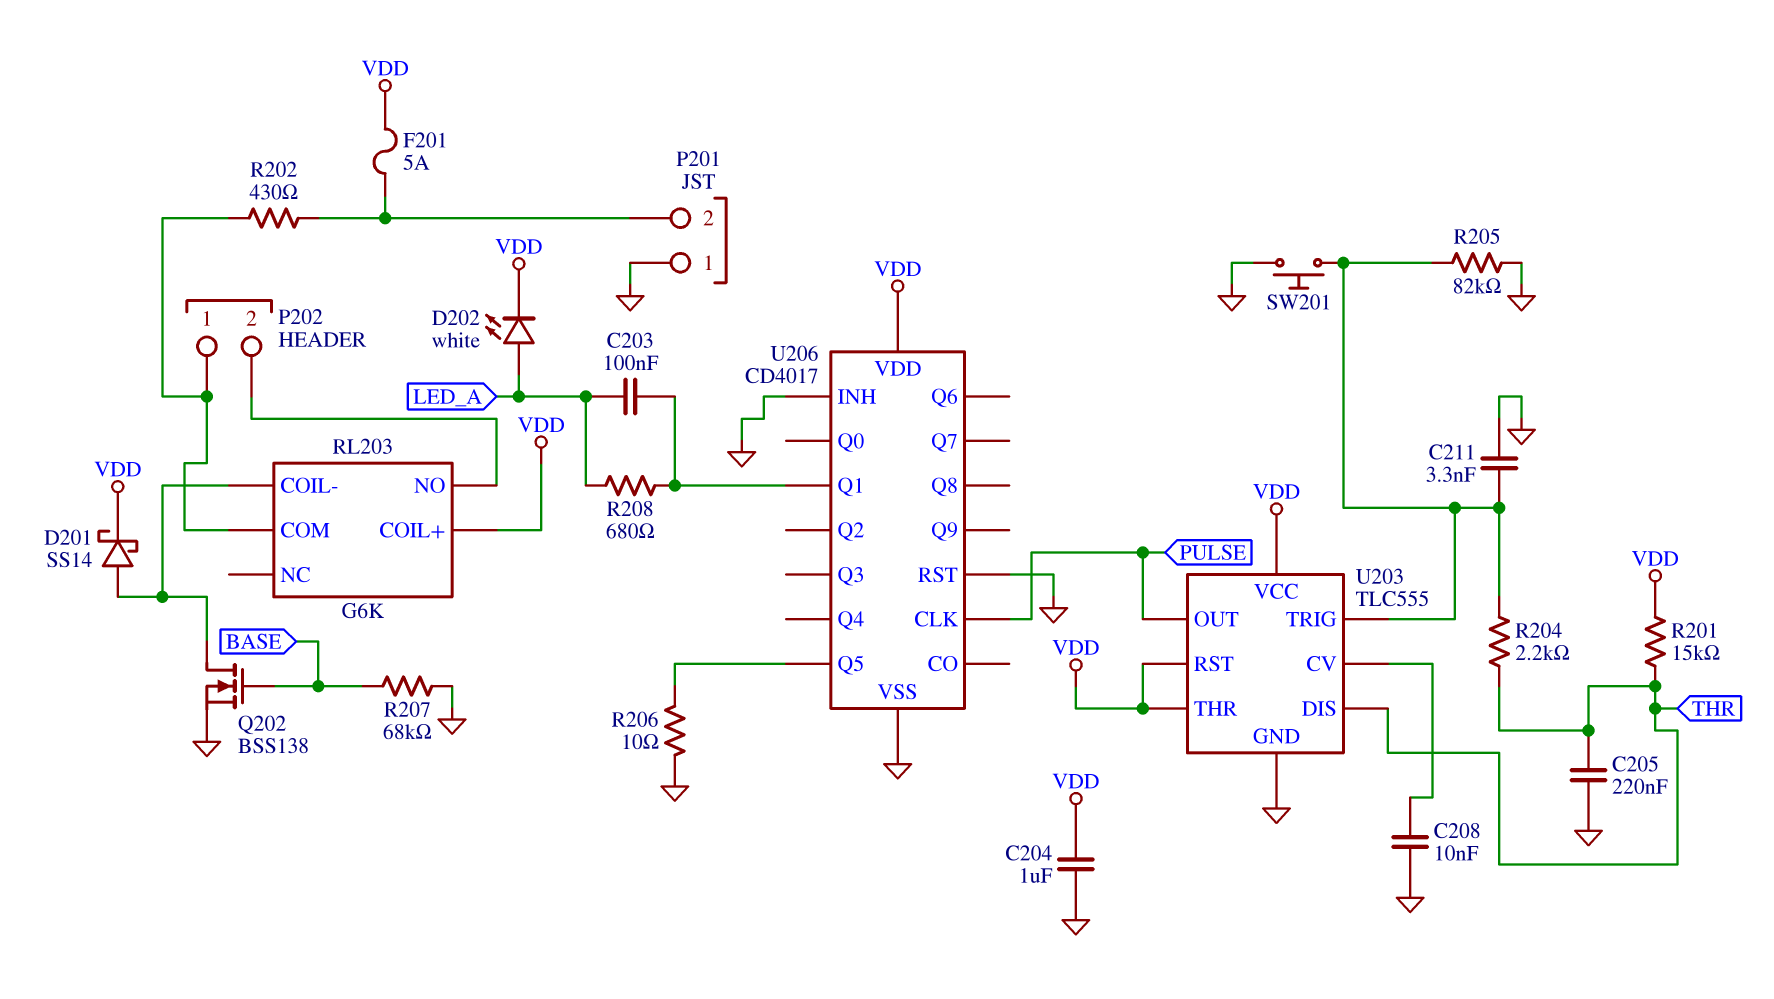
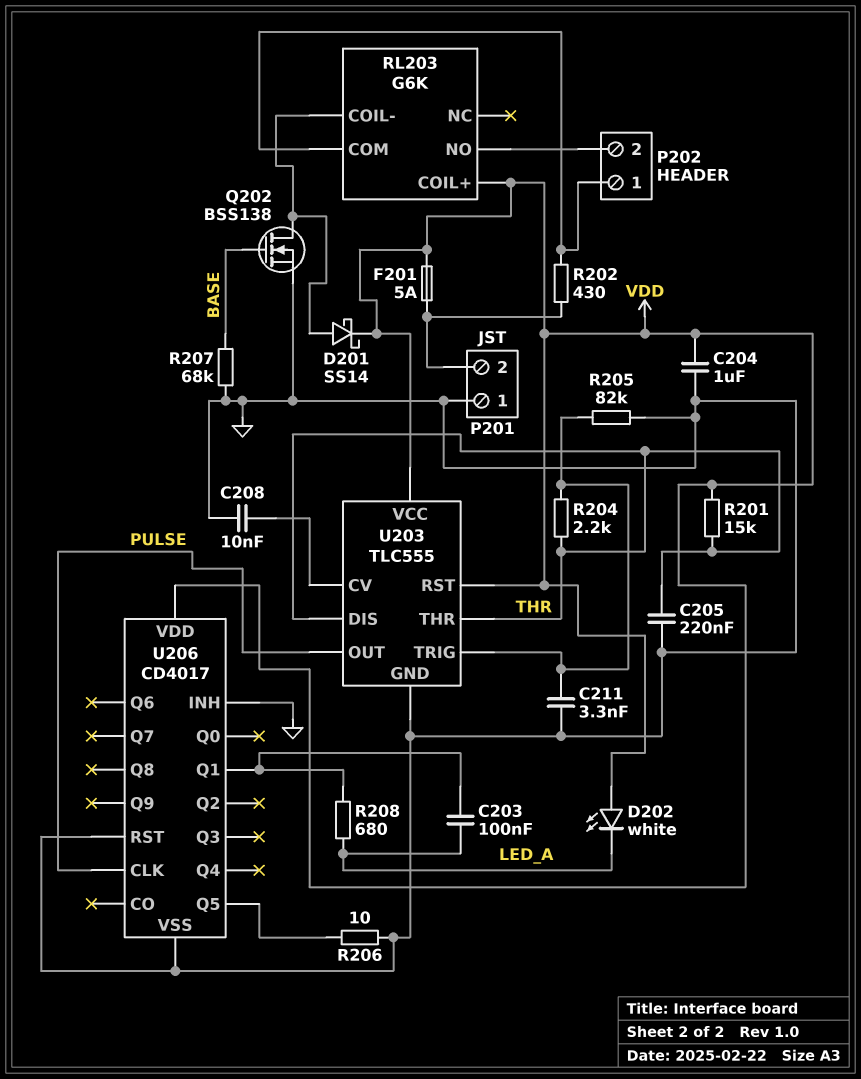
D202: LED white (A LED_A, K VDD) -> LED white (A VDD, K LED_A)
SW201: button (GND, U203/TRIG) -> none
U203 pin THR: VDD -> THR

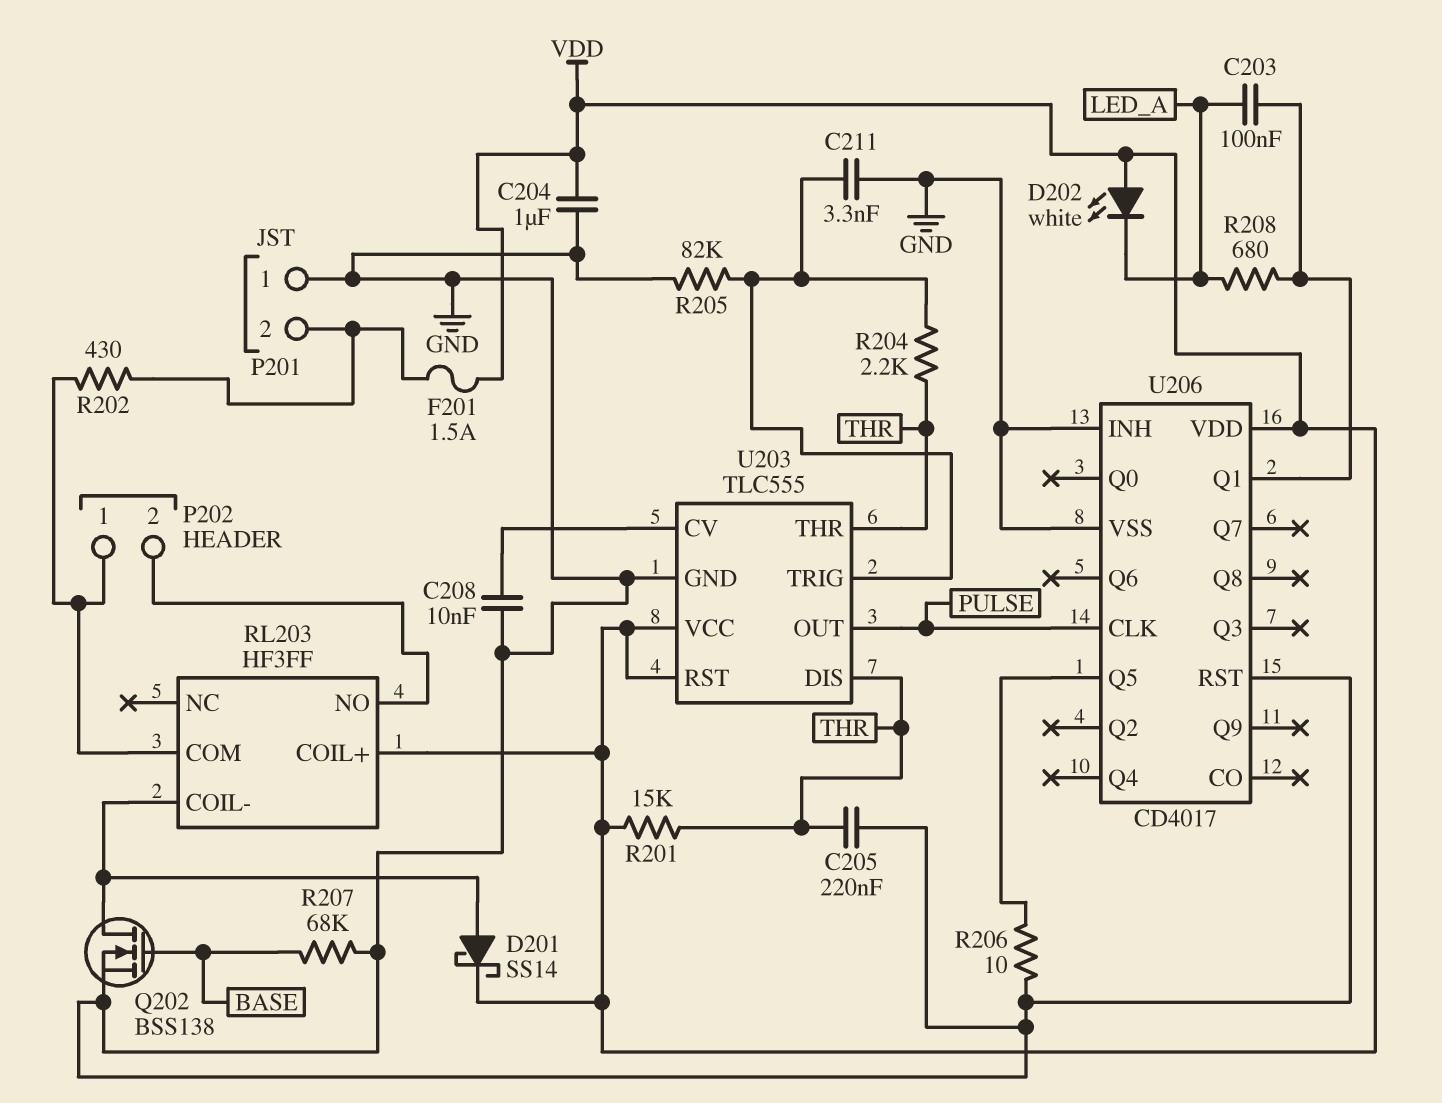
F201: 5A (P201/2, VDD) -> 1.5A (P201/2, VDD)
RL203: G6K -> HF3FF

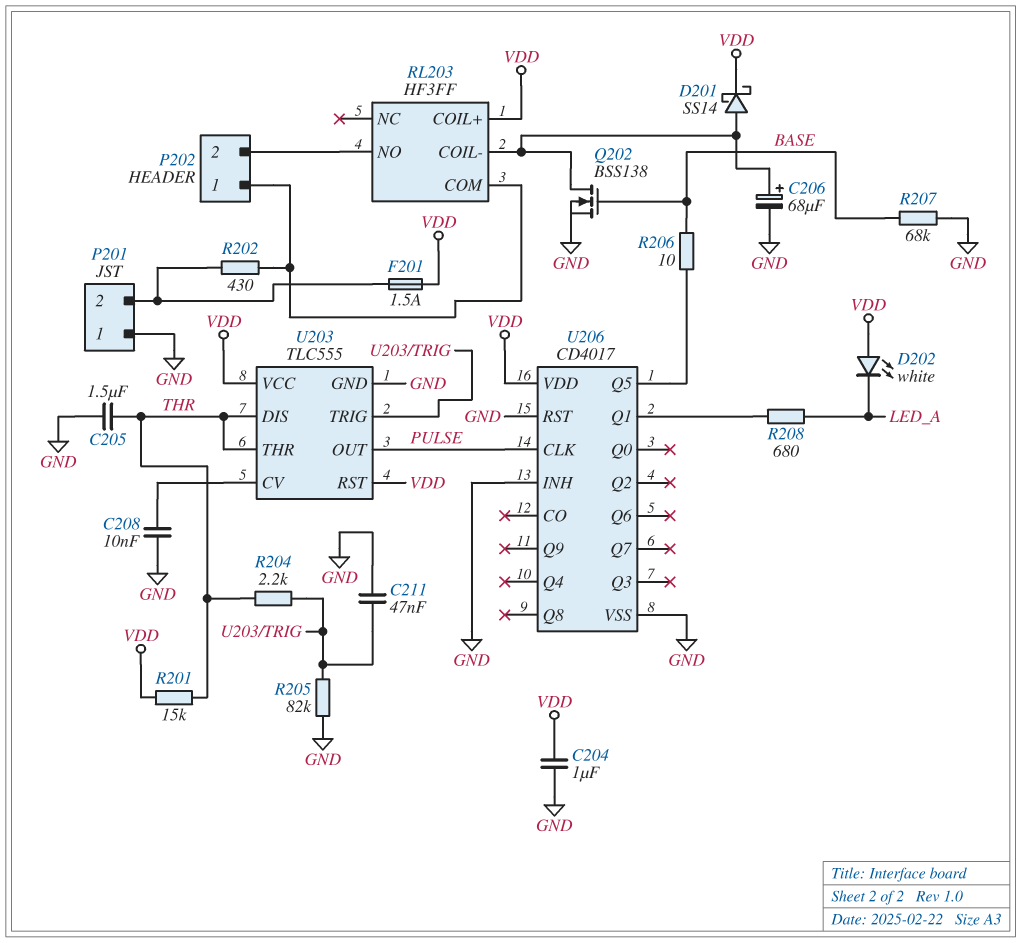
C203: 100nF (LED_A, U206/Q1) -> none
C205: 220nF (GND, THR) -> 1.5uF (GND, THR)
C206: none -> 68uF (plus RL203/COIL-, minus GND)
C211: 3.3nF (GND, U203/TRIG) -> 47nF (GND, U203/TRIG)
R206: 10 (GND, U206/Q5) -> 10 (BASE, U206/Q5)

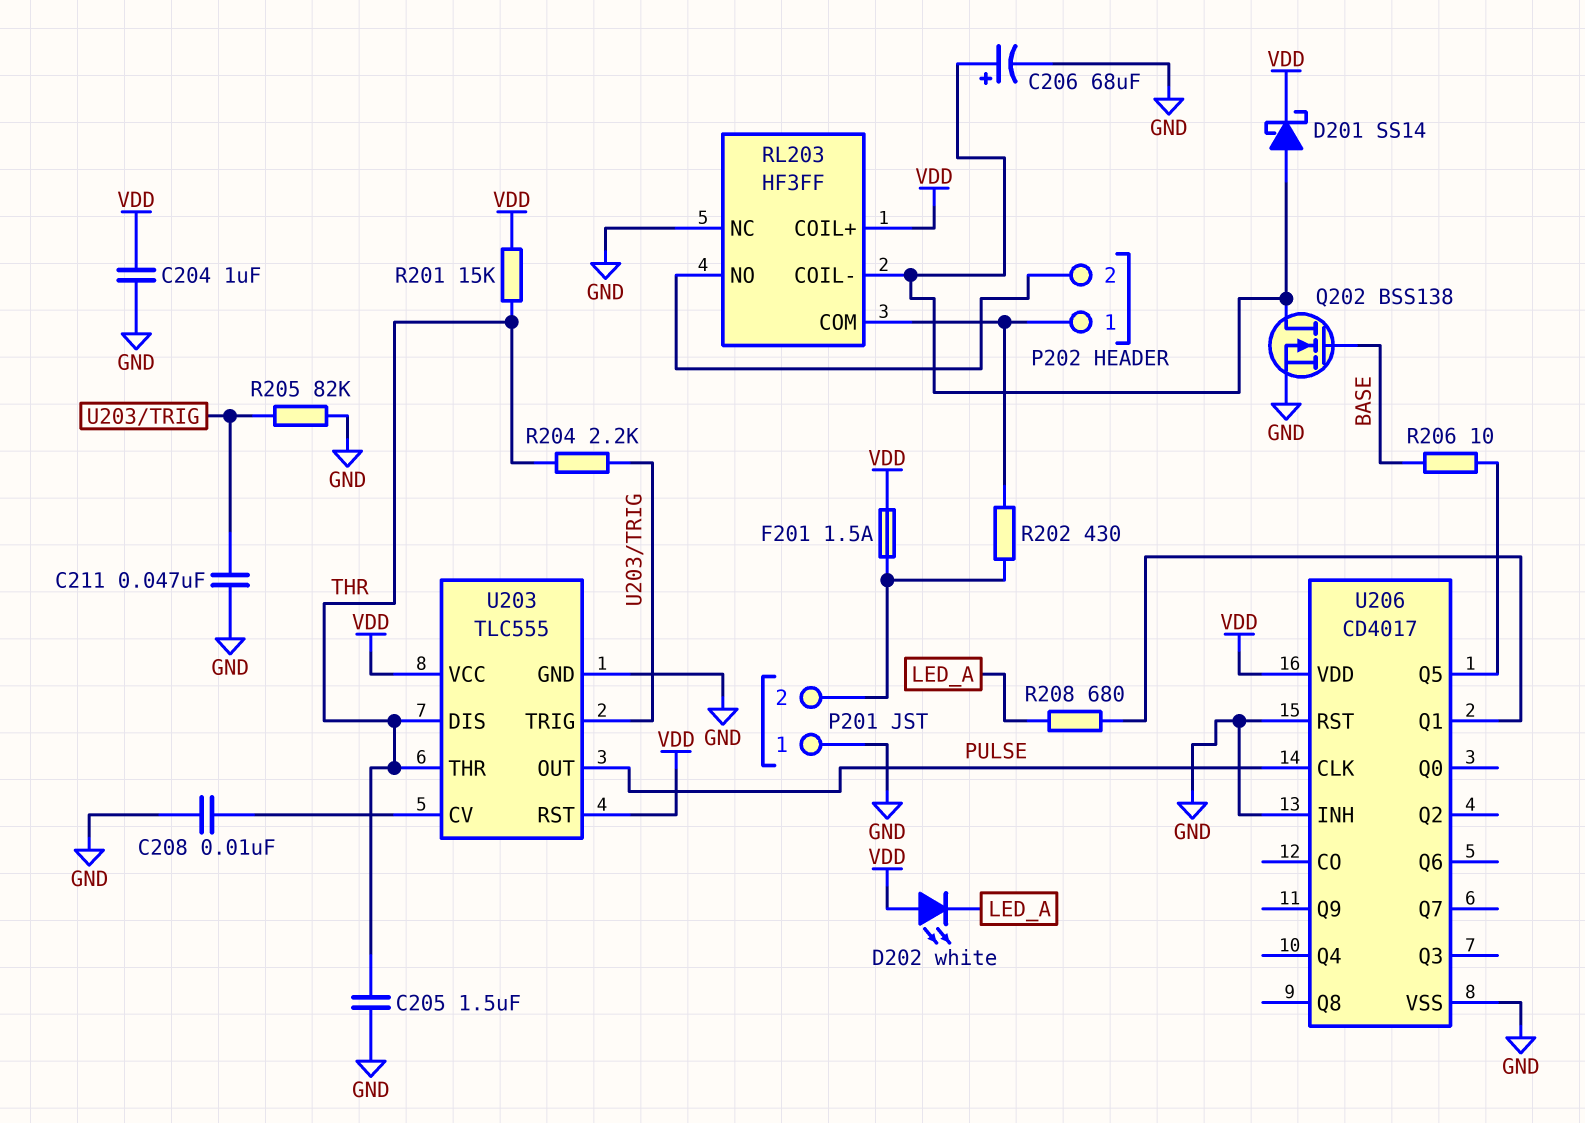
R207: 68k (BASE, GND) -> none
RL203 pin NC: none -> GND

